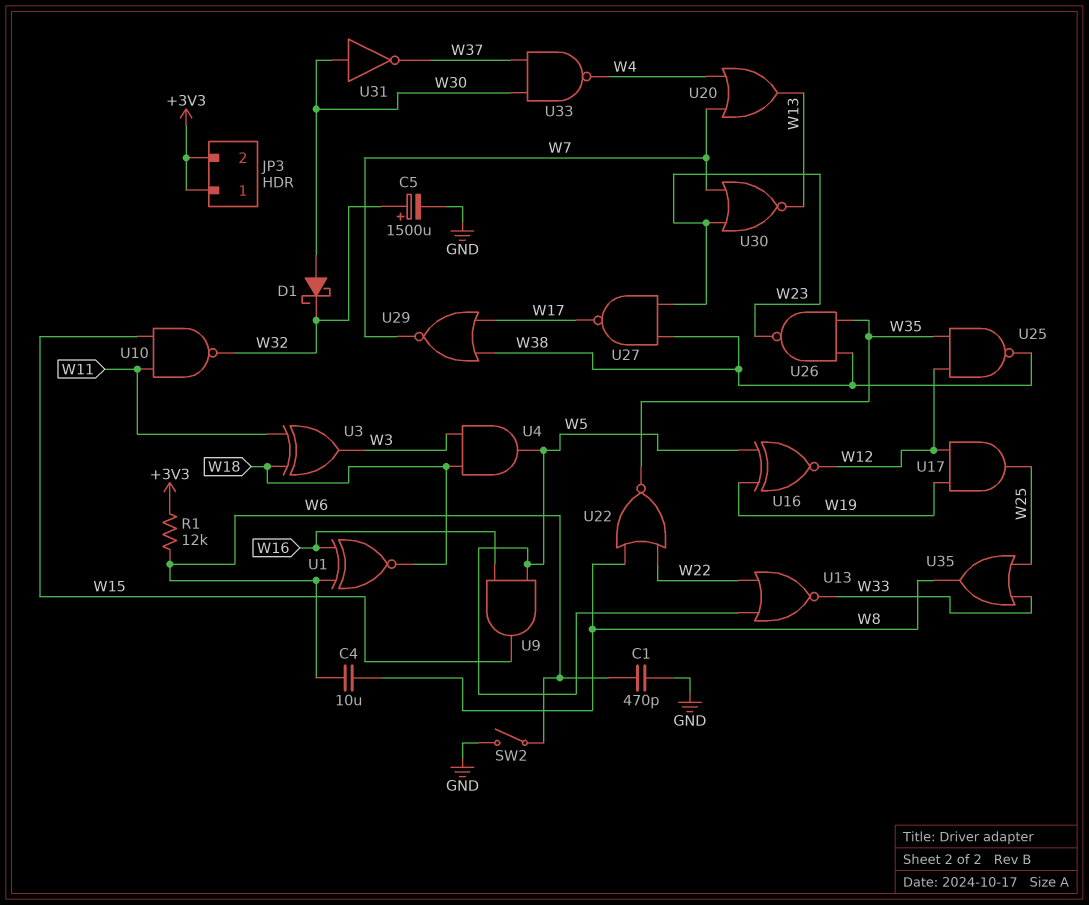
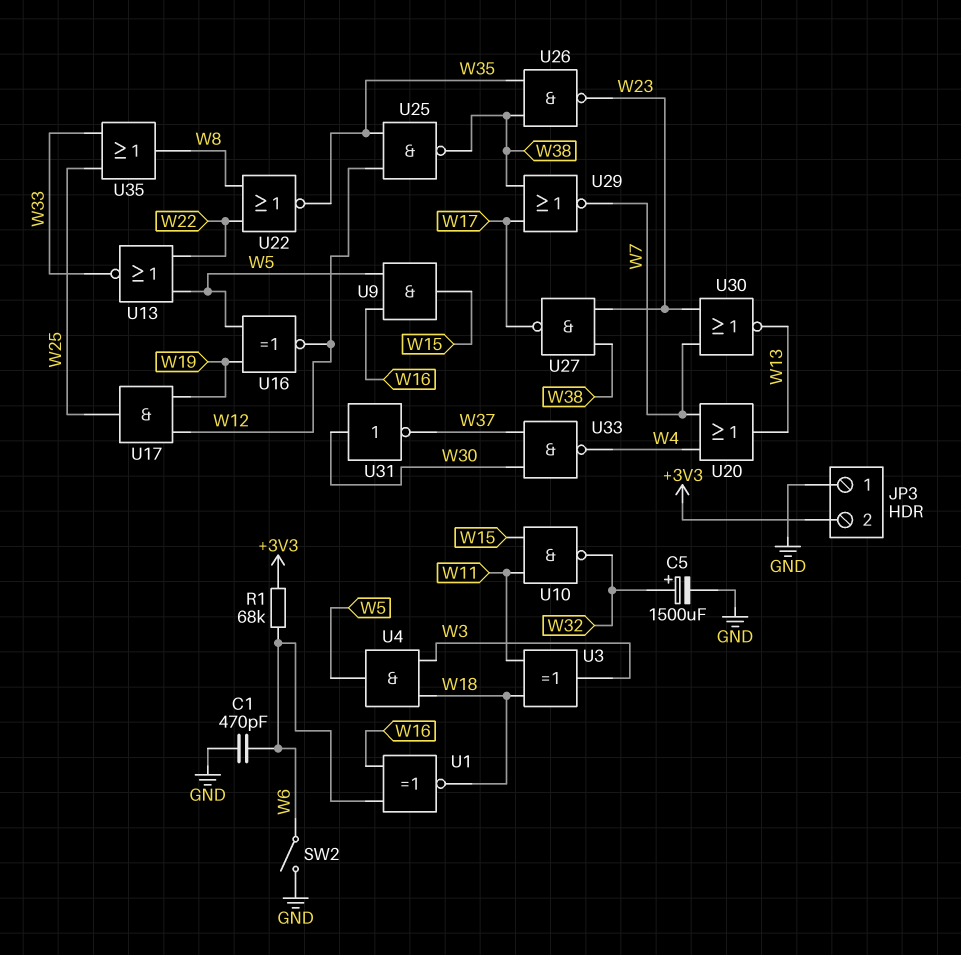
C4: 10uF (W6, W8) -> none
D1: schottky (A W30, K W32) -> none
JP3 pin 1: +3V3 -> GND
R1: 12k (+3V3, W6) -> 68k (+3V3, W6)

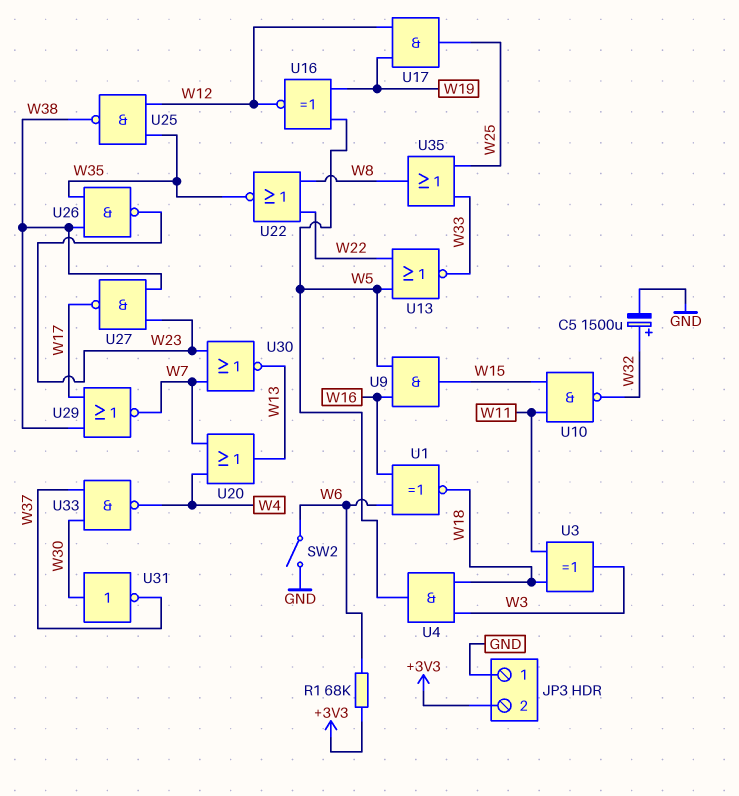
C1: 470pF (GND, W6) -> none

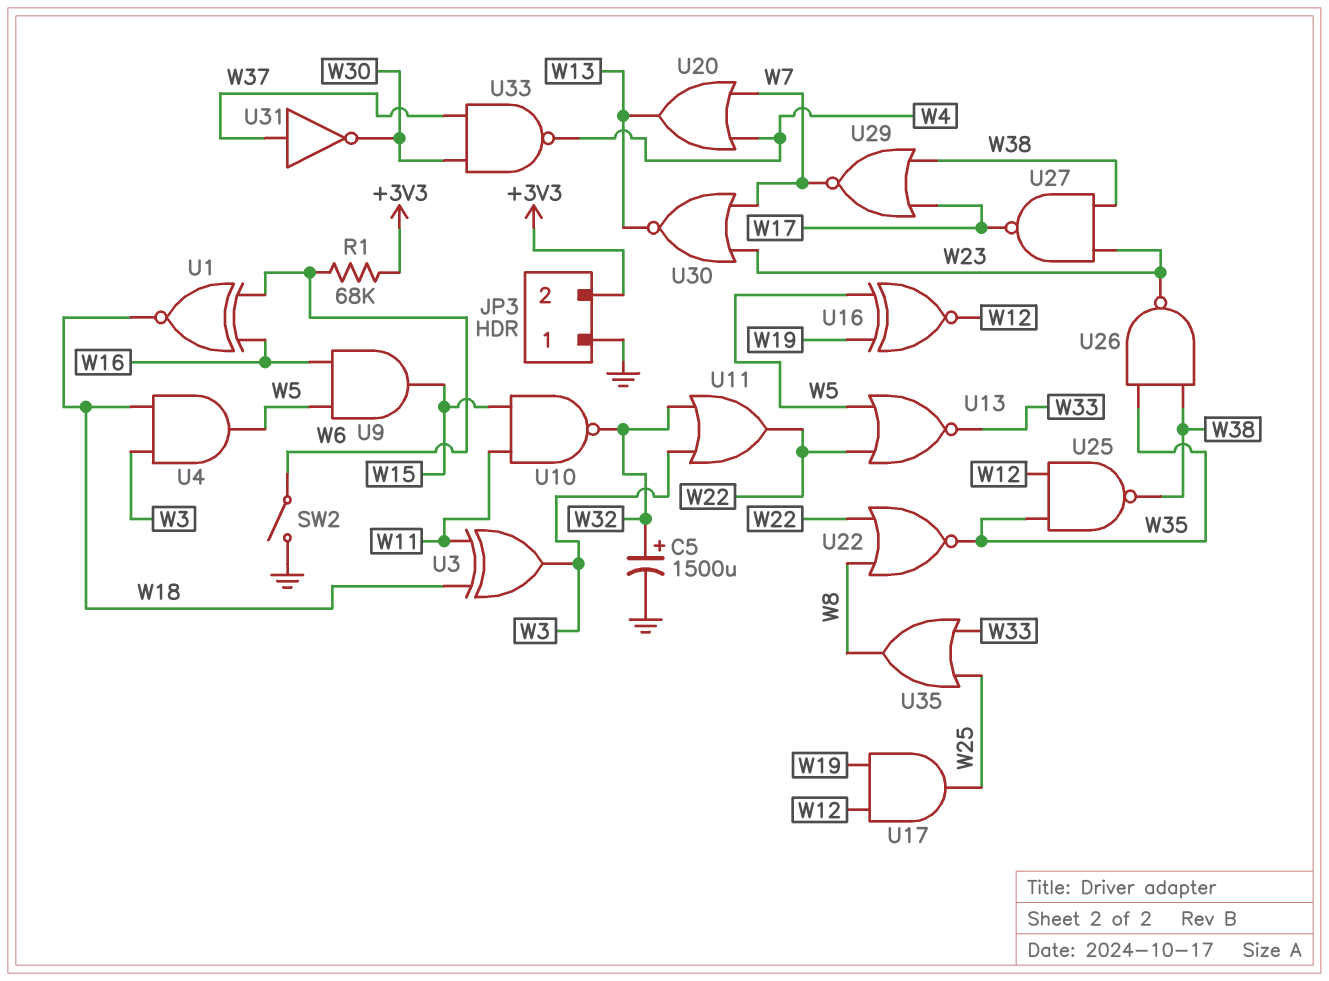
U11: none -> OR (in W3, in W32, out W22)
U31: NOT (in W30, out W37) -> NOT (in W37, out W30)

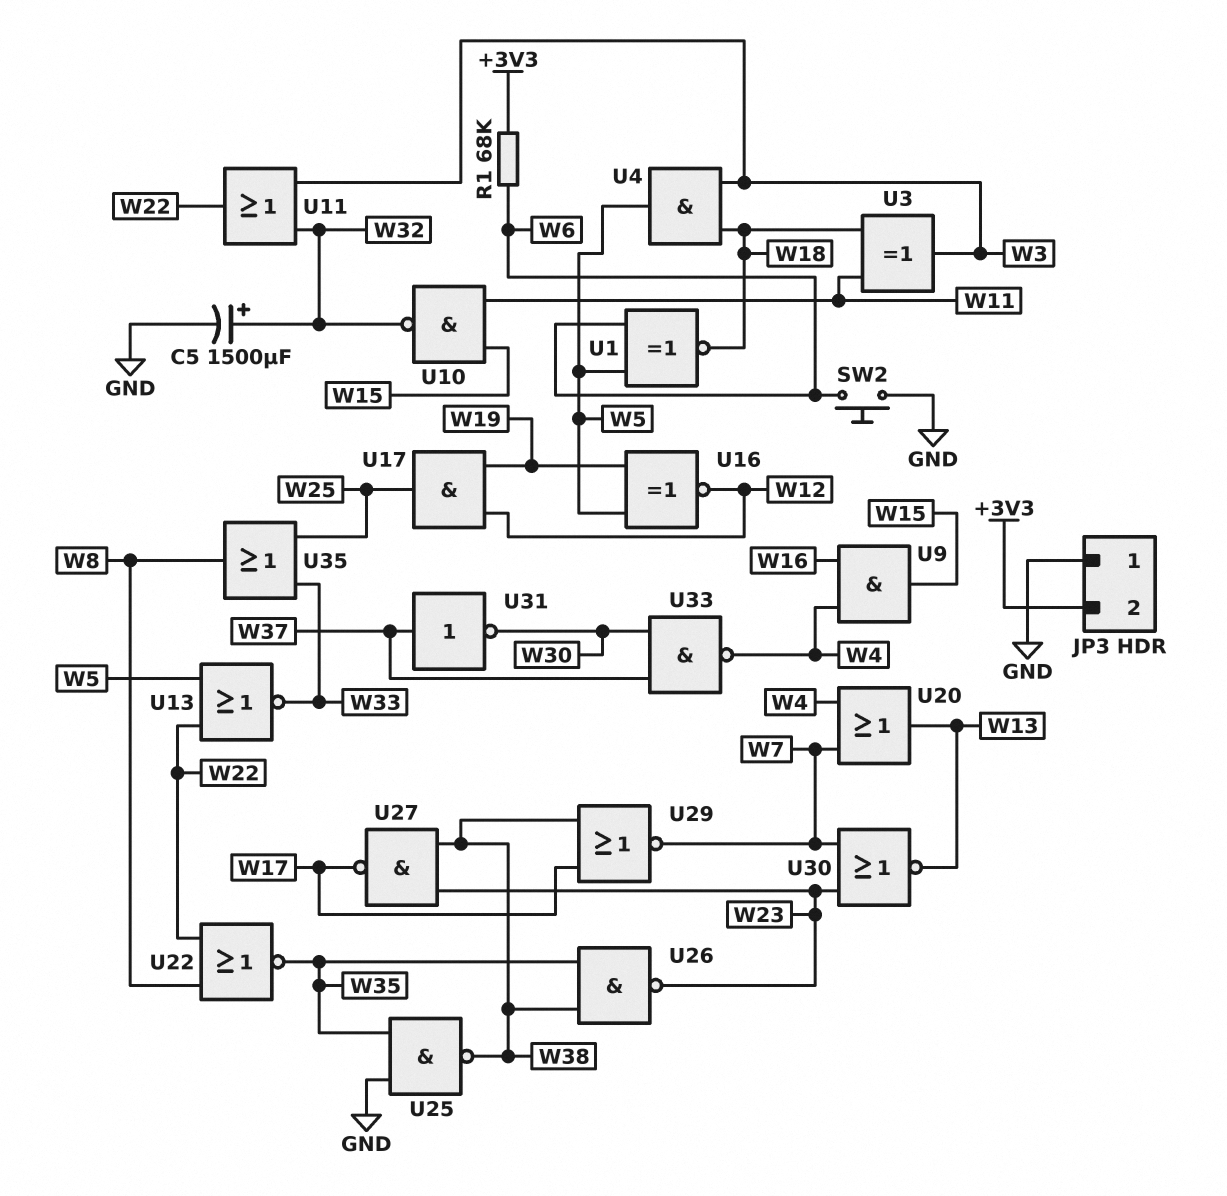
SW2: switch (GND, W6) -> button (GND, W6)
U1: XNOR (in W6, in W16, out W18) -> XNOR (in W5, in W6, out W18)
U9: AND (in W5, in W16, out W15) -> AND (in W4, in W16, out W15)
U25: NAND (in W12, in W35, out W38) -> NAND (in GND, in W35, out W38)

